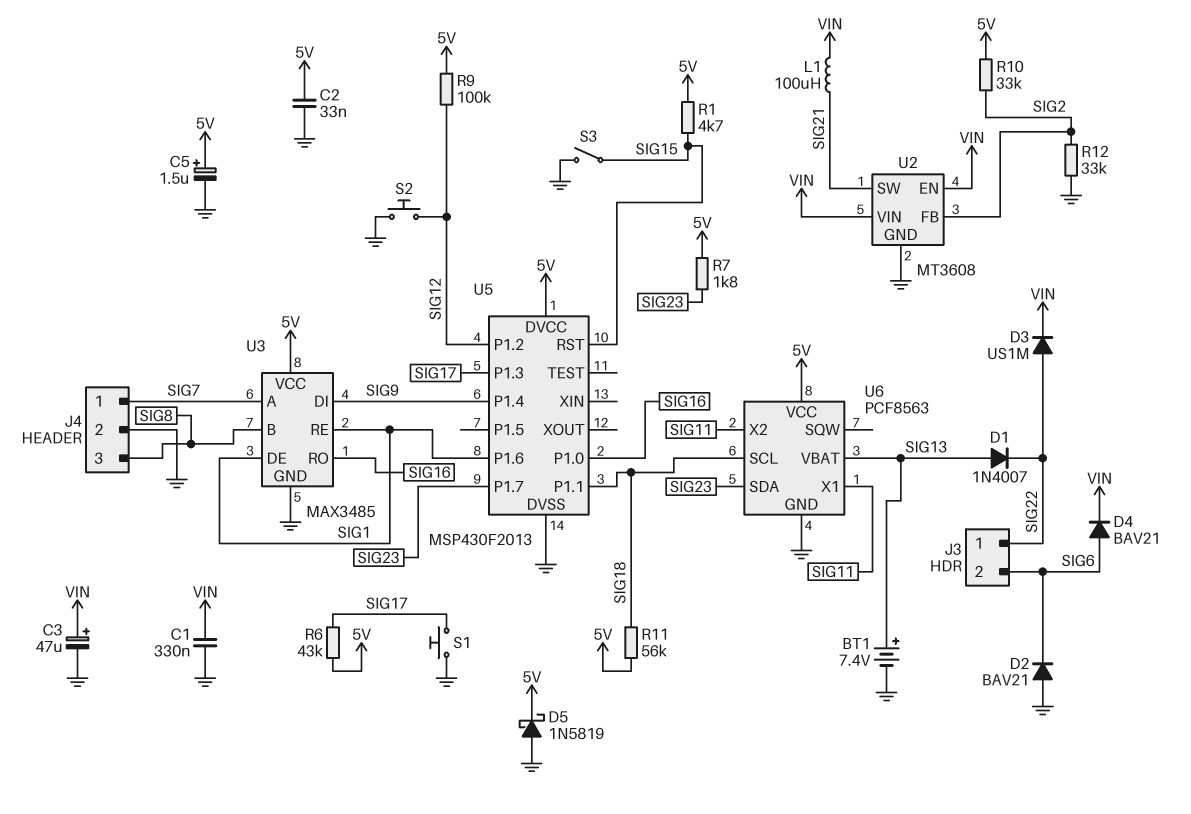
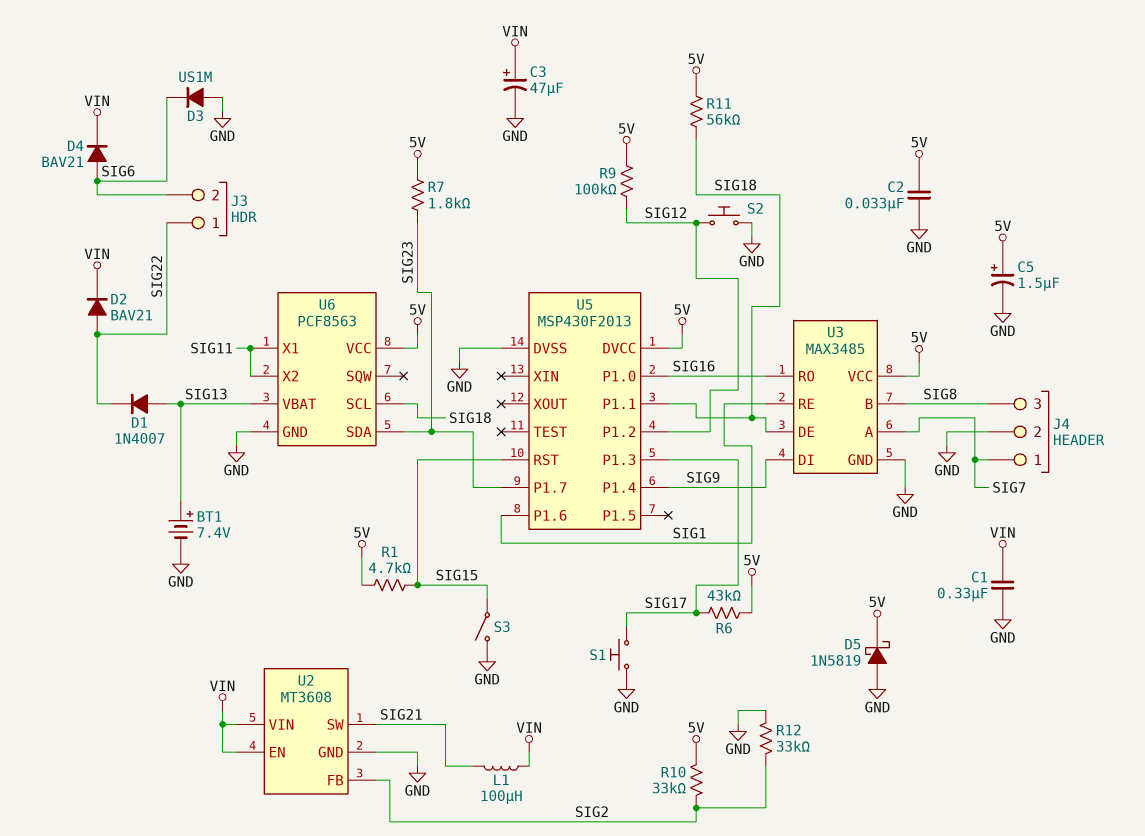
D2: diode BAV21 (A GND, K SIG6) -> diode BAV21 (A SIG22, K VIN)
D3: diode US1M (A SIG22, K VIN) -> diode US1M (A GND, K SIG6)
U3 pin DE: SIG1 -> SIG18

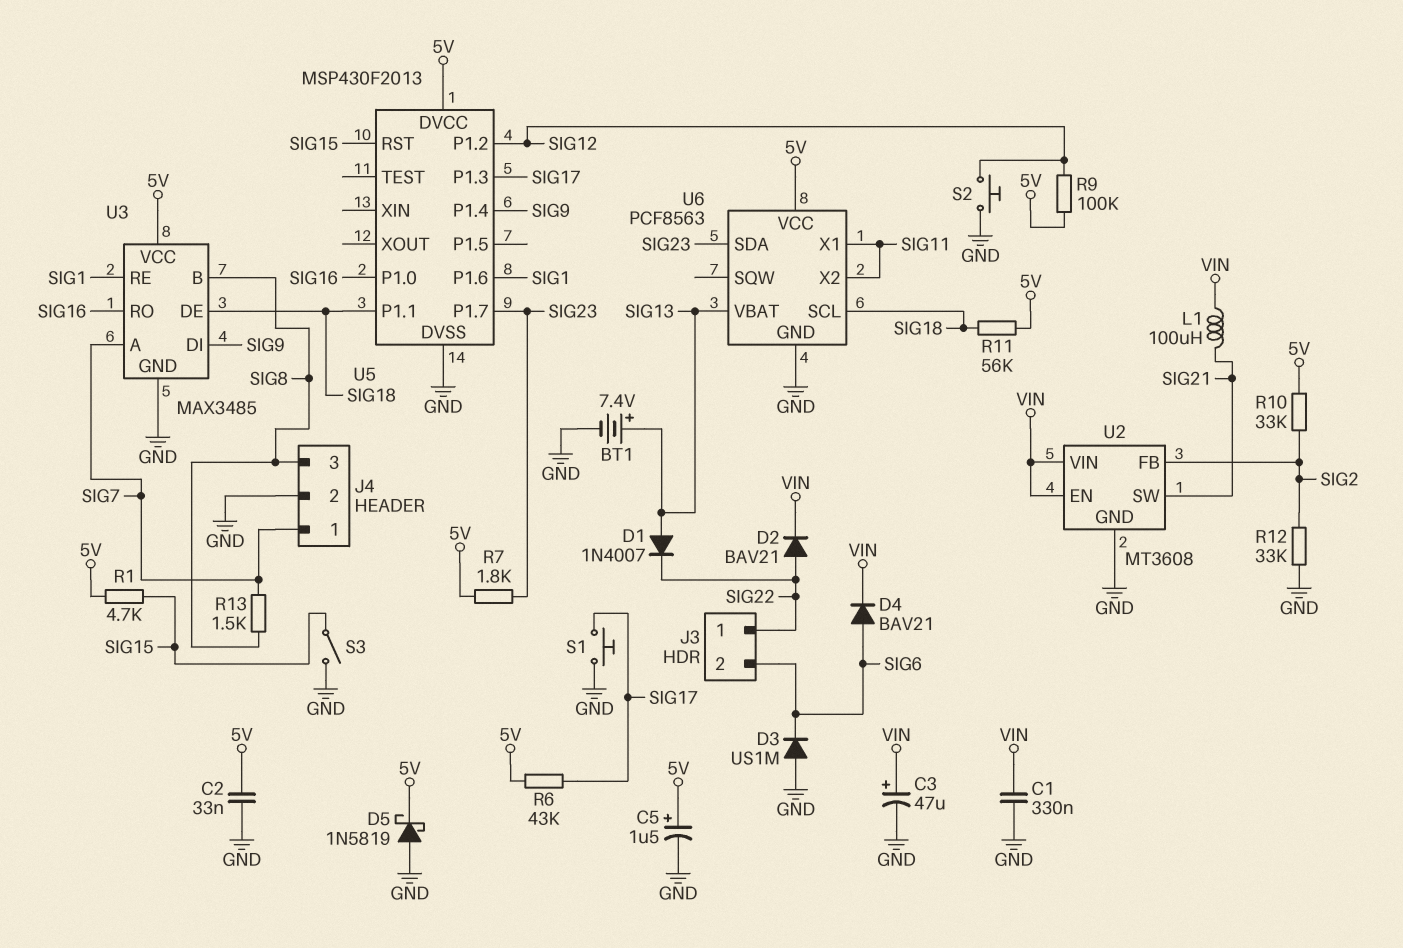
R13: none -> 1.5k (SIG7, SIG8)

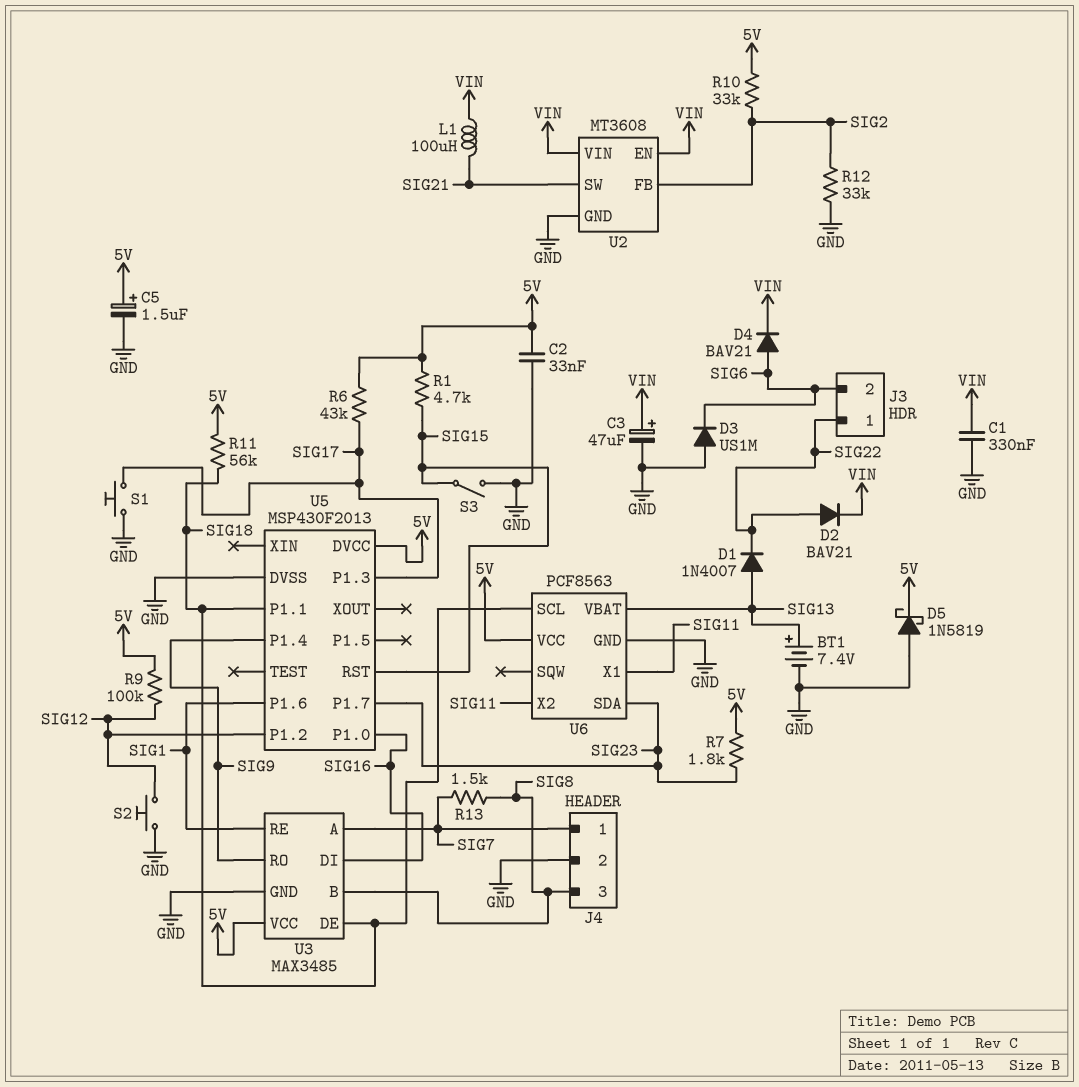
U3 pin DI: SIG9 -> SIG16
U3 pin RO: SIG16 -> SIG9

